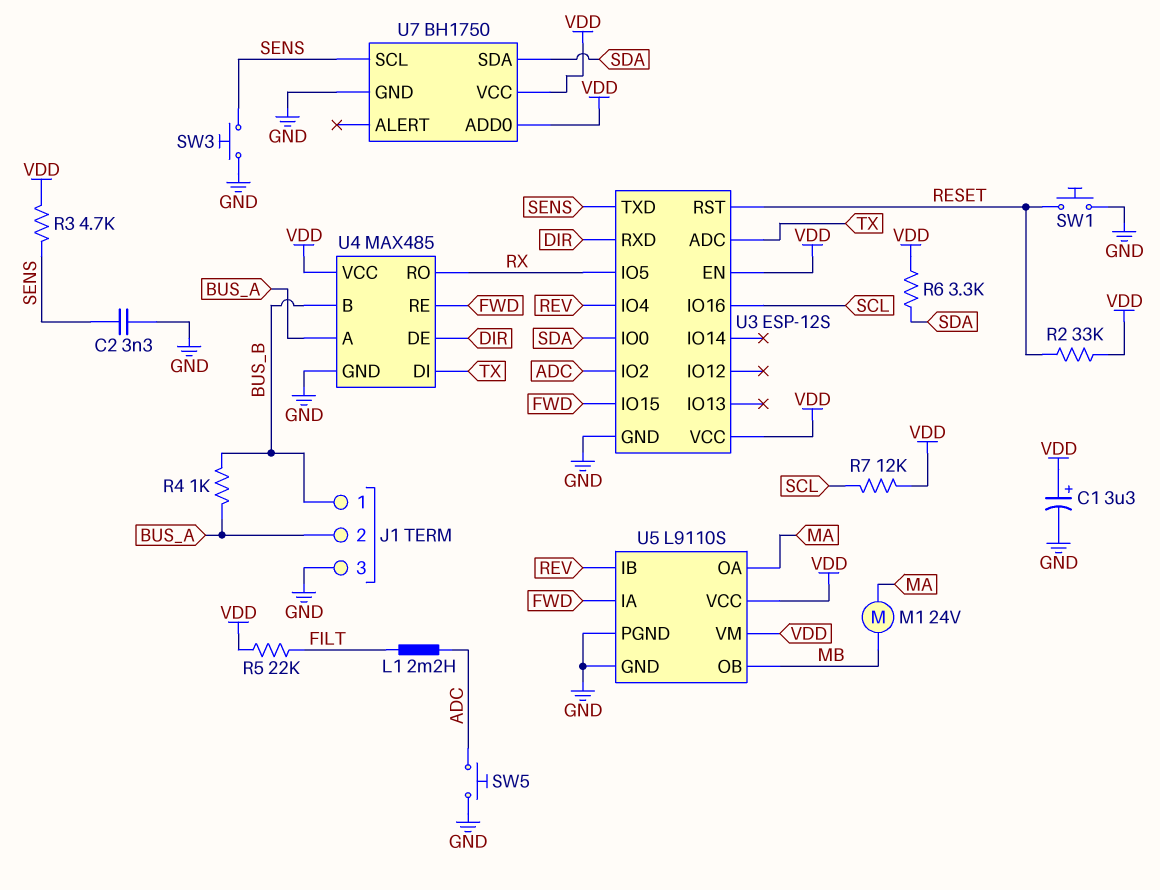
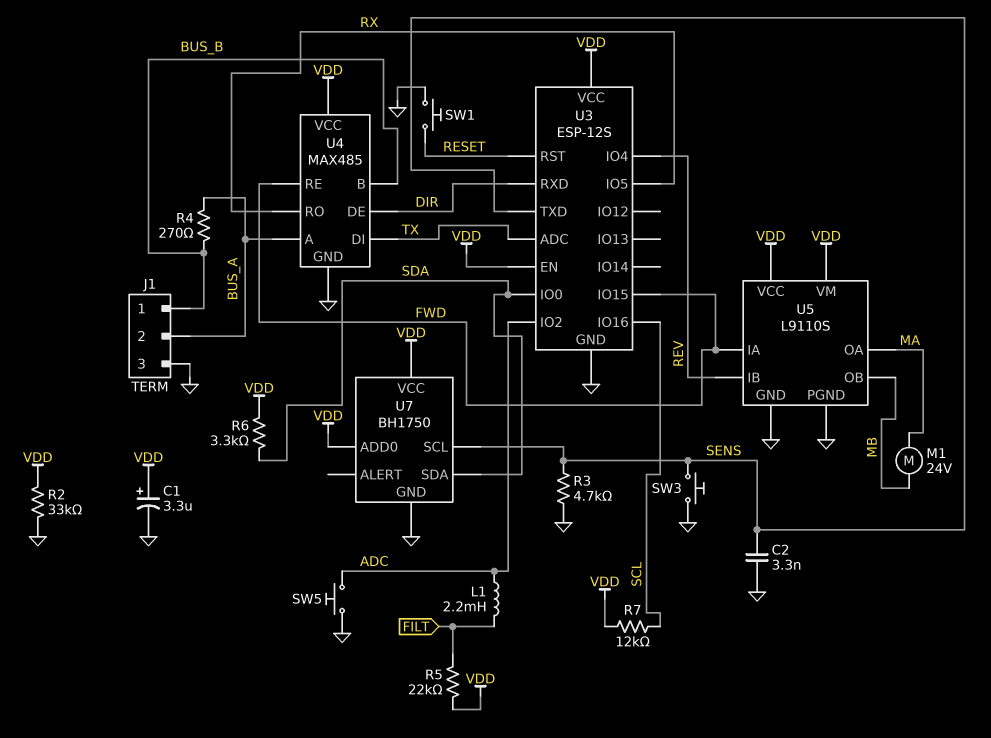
R2: 33k (RESET, VDD) -> 33k (GND, VDD)
R3: 4.7k (SENS, VDD) -> 4.7k (GND, SENS)
R4: 1k (BUS_A, BUS_B) -> 270 (BUS_A, BUS_B)

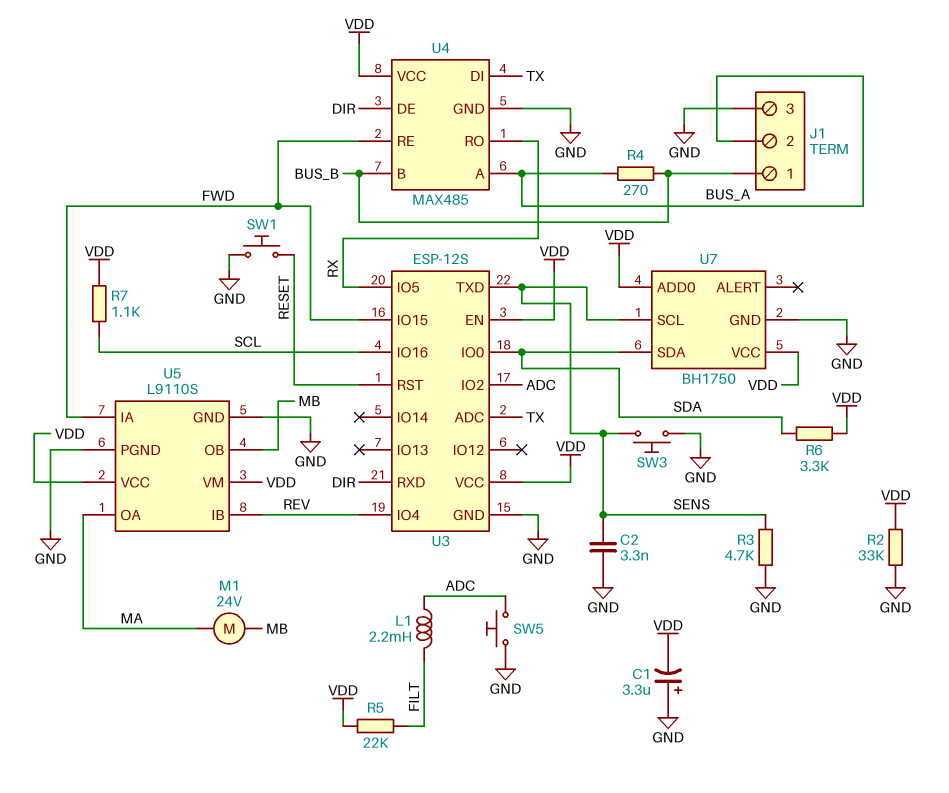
C1: 3.3uF (plus VDD, minus GND) -> 3.3uF (plus GND, minus VDD)
R7: 12k (SCL, VDD) -> 1.1k (SCL, VDD)

